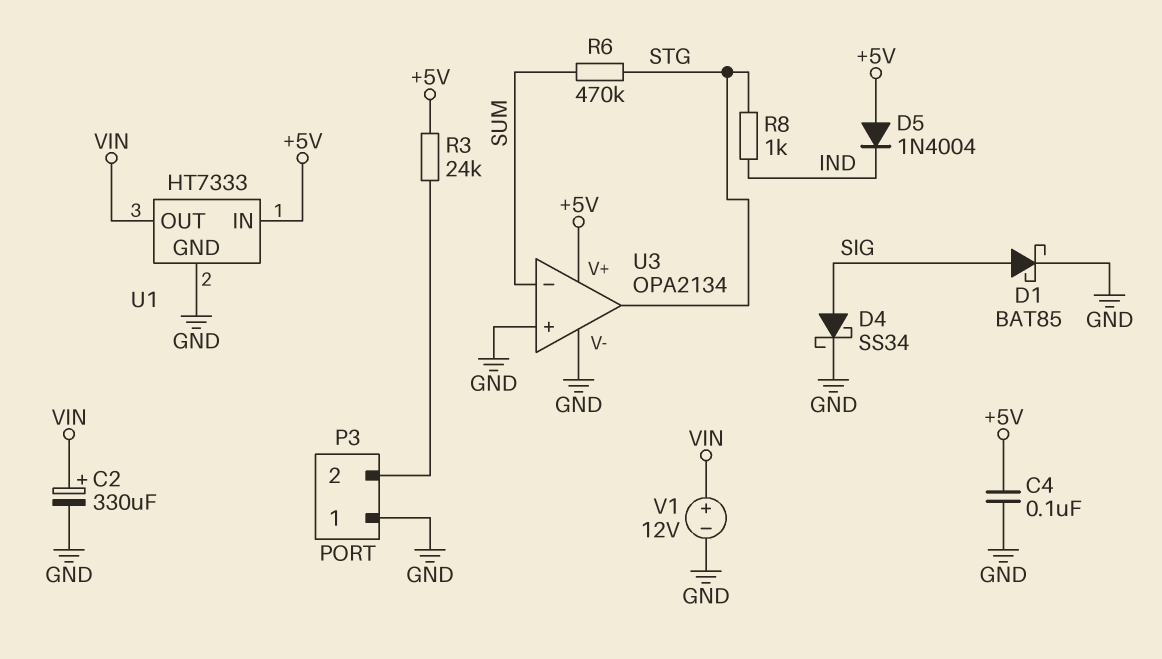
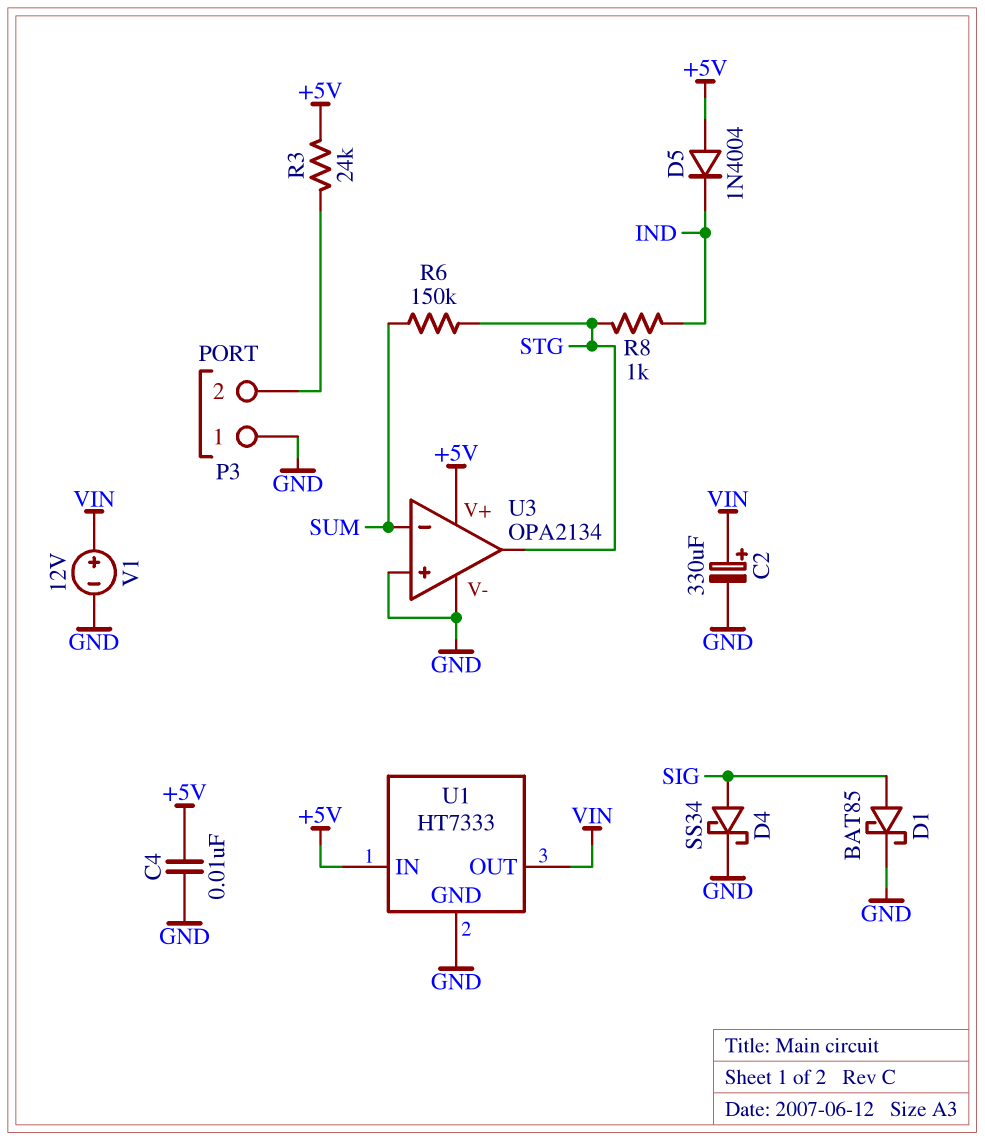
C4: 100nF (+5V, GND) -> 10nF (+5V, GND)
R6: 470k (STG, SUM) -> 150k (STG, SUM)

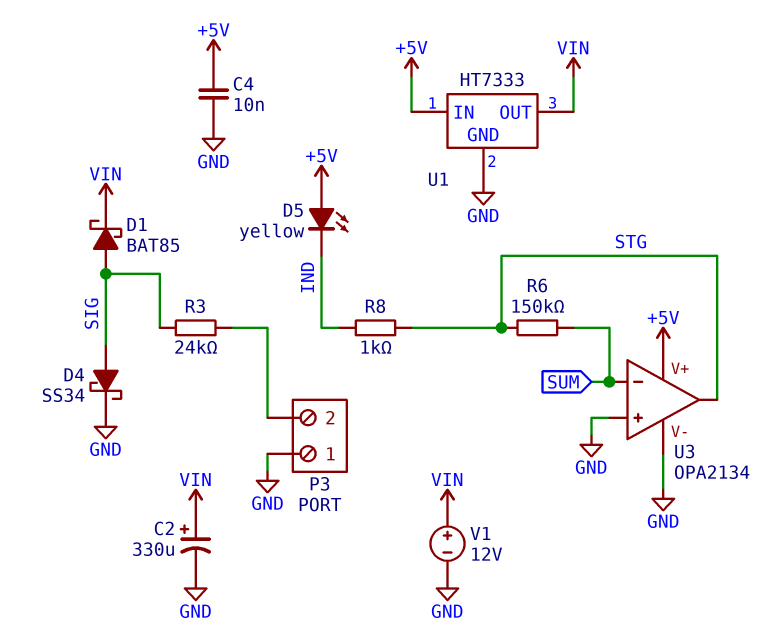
D1: schottky BAT85 (A SIG, K GND) -> schottky BAT85 (A SIG, K VIN)
D5: diode 1N4004 (A +5V, K IND) -> LED yellow (A +5V, K IND)
R3: 24k (+5V, P3/2) -> 24k (P3/2, SIG)

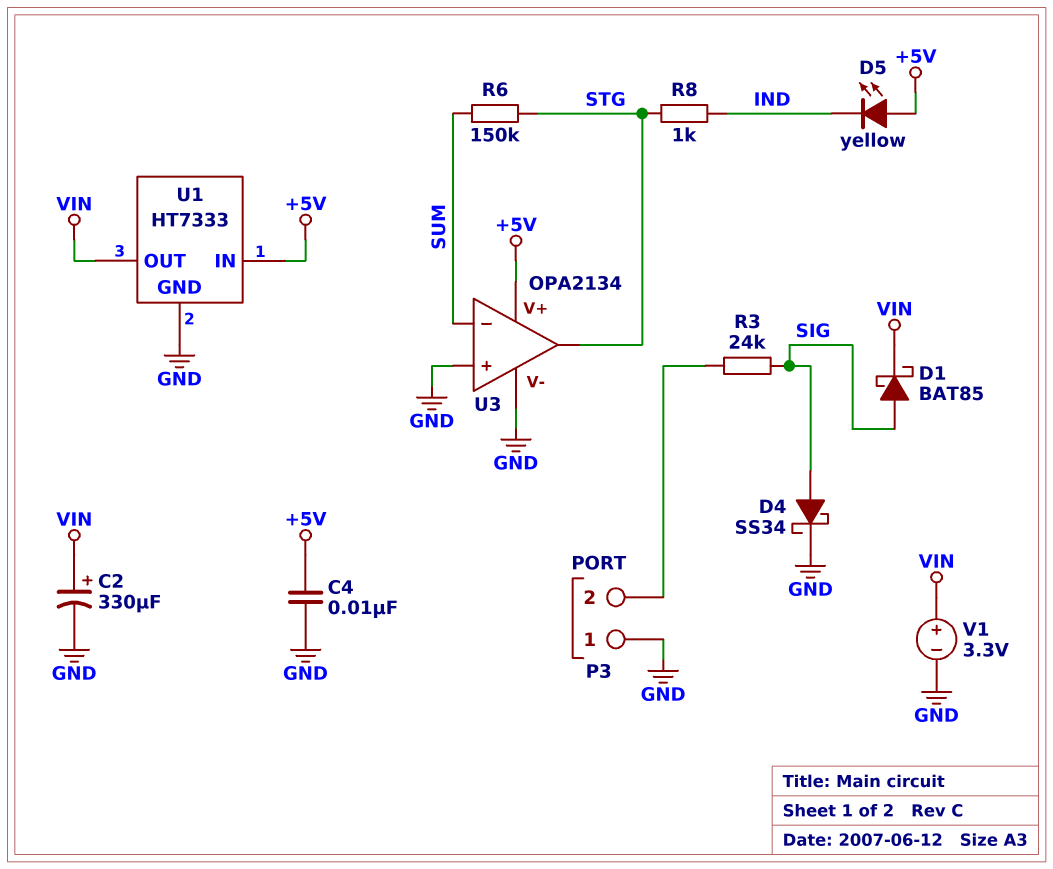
V1: 12V (plus VIN, minus GND) -> 3.3V (plus VIN, minus GND)

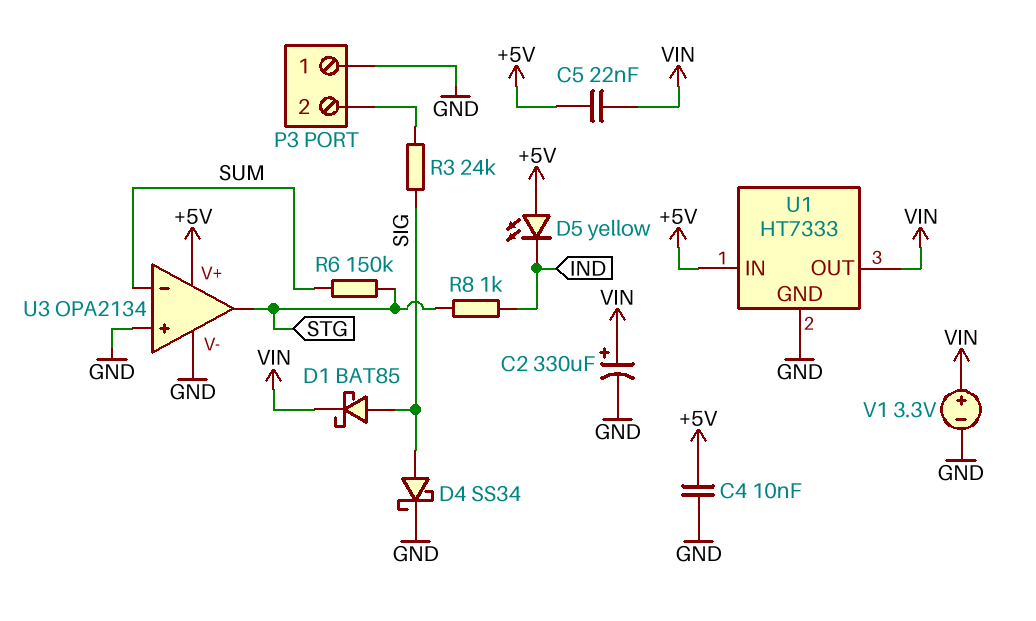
C5: none -> 22nF (+5V, VIN)

